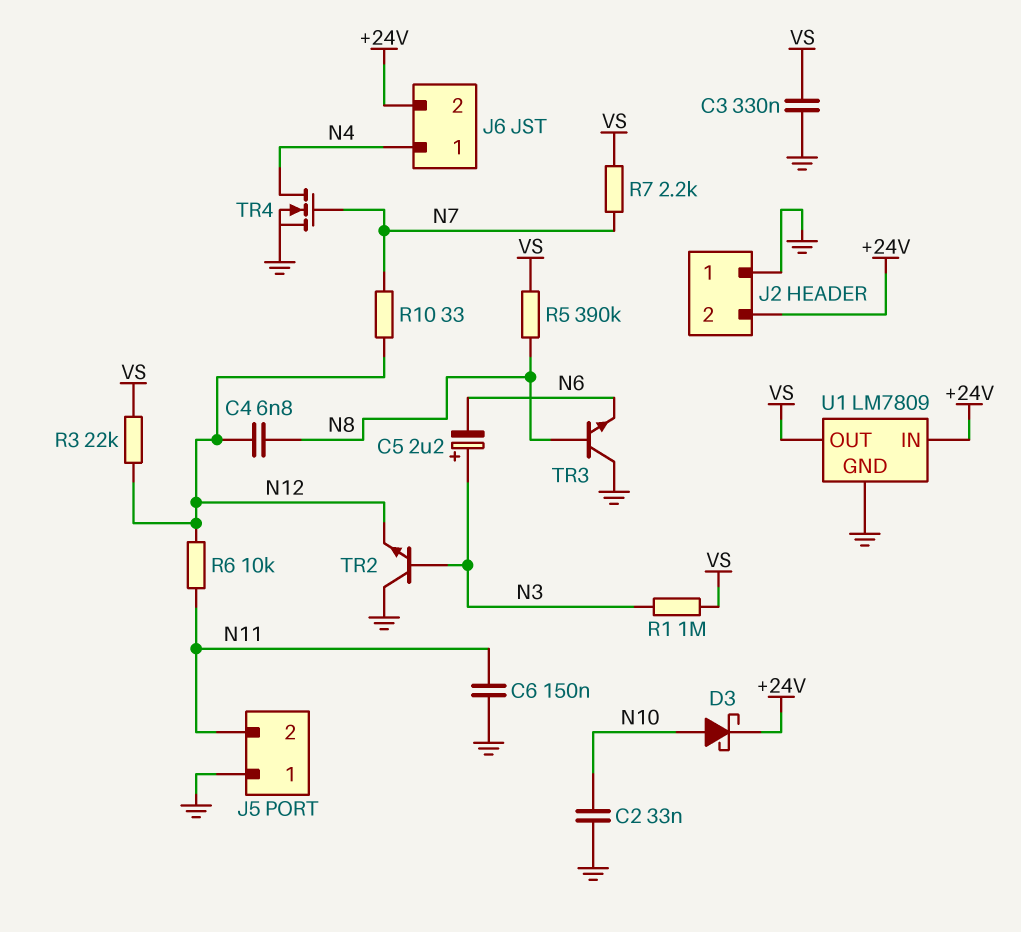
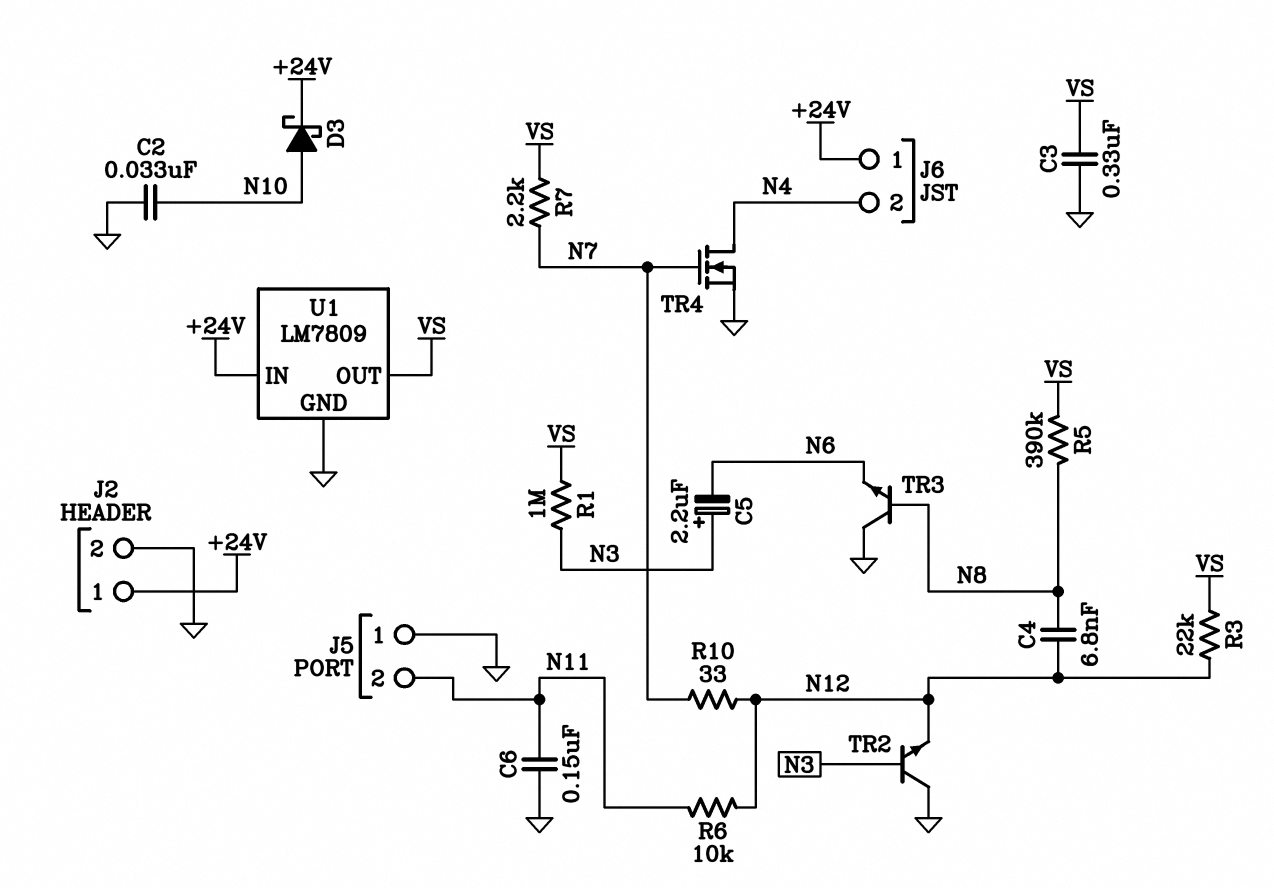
J2 pin 1: GND -> +24V
J2 pin 2: +24V -> GND
J6 pin 1: N4 -> +24V
J6 pin 2: +24V -> N4

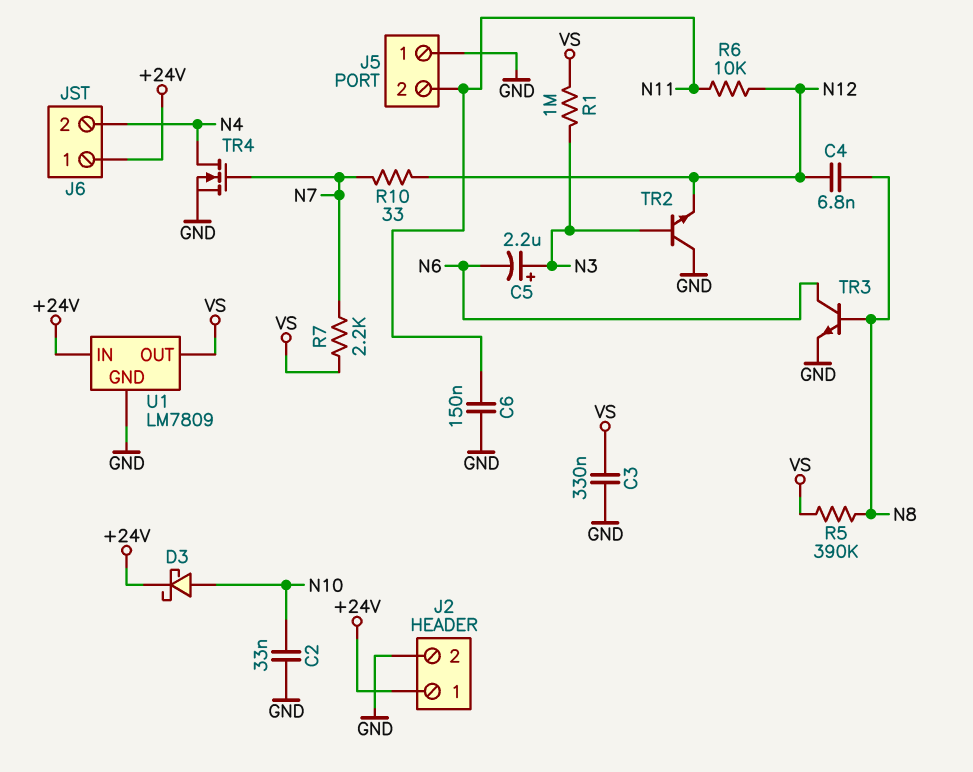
R3: 22k (N12, VS) -> none
TR3: NPN (B N8, C GND, E N6) -> NPN (B N8, C N6, E GND)

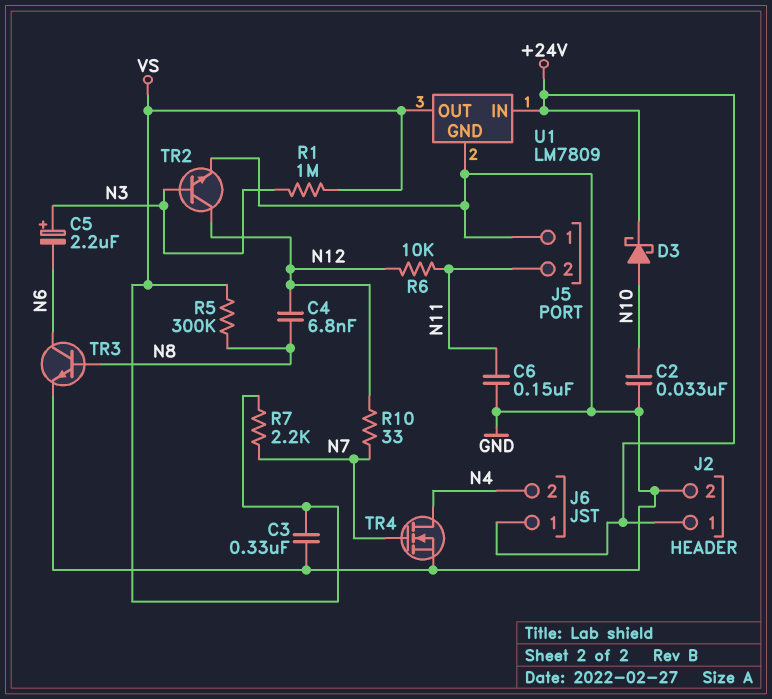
R5: 390k (N8, VS) -> 300k (N8, VS)
TR2: NPN (B N3, C GND, E N12) -> NPN (B N3, C N12, E GND)

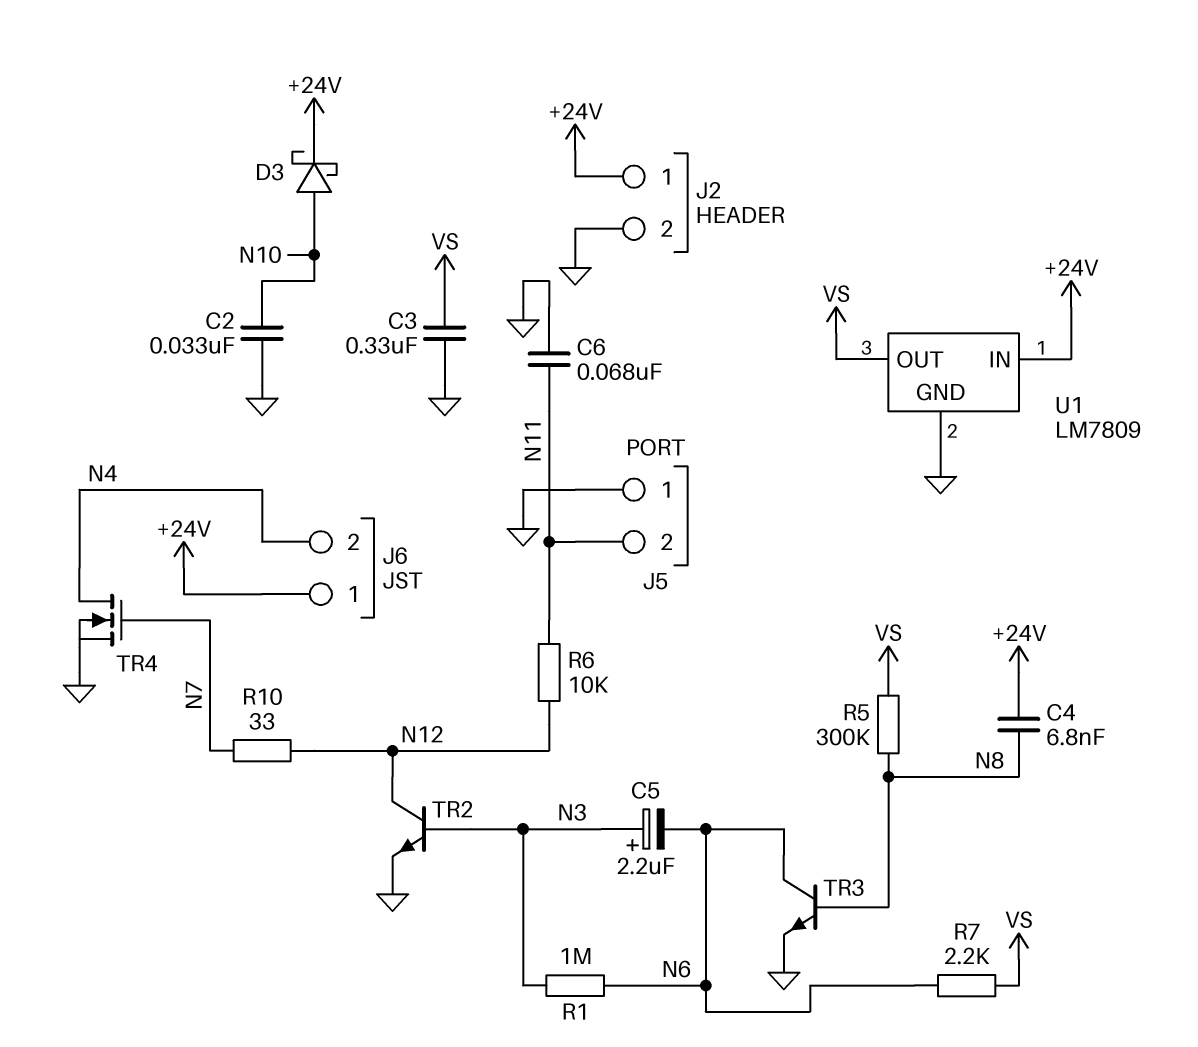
C4: 6.8nF (N8, N12) -> 6.8nF (+24V, N8)
C6: 150nF (GND, N11) -> 68nF (GND, N11)
R1: 1M (N3, VS) -> 1M (N3, N6)
R7: 2.2k (N7, VS) -> 2.2k (N6, VS)

